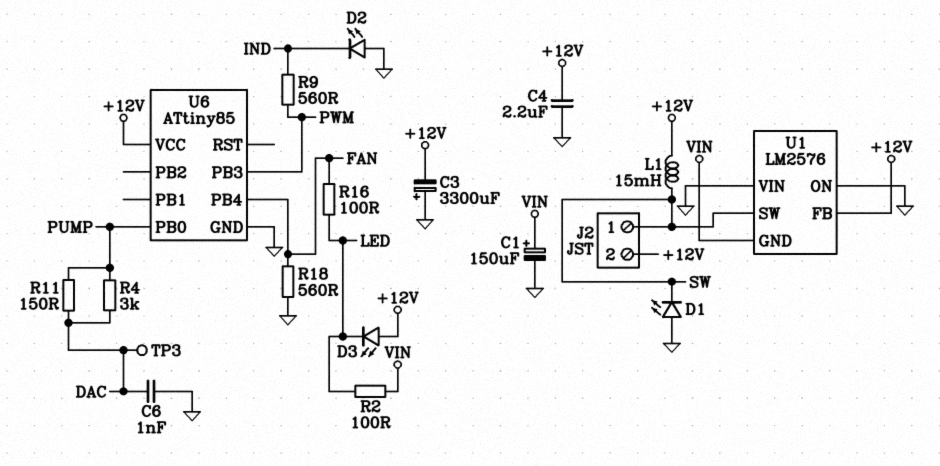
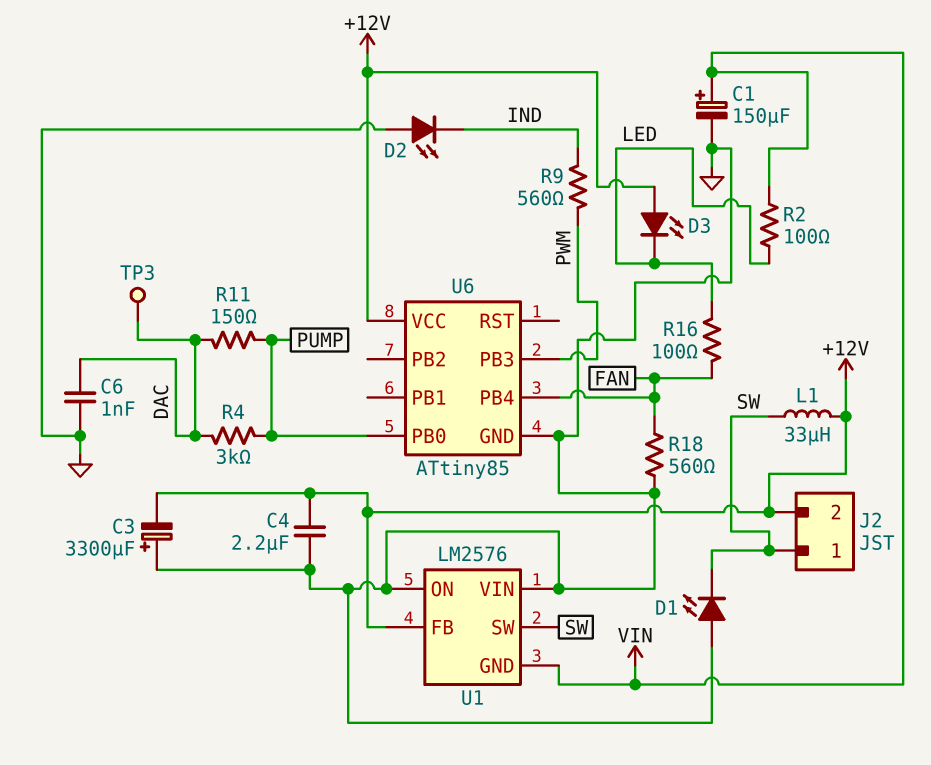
L1: 15mH (+12V, SW) -> 33uH (+12V, SW)

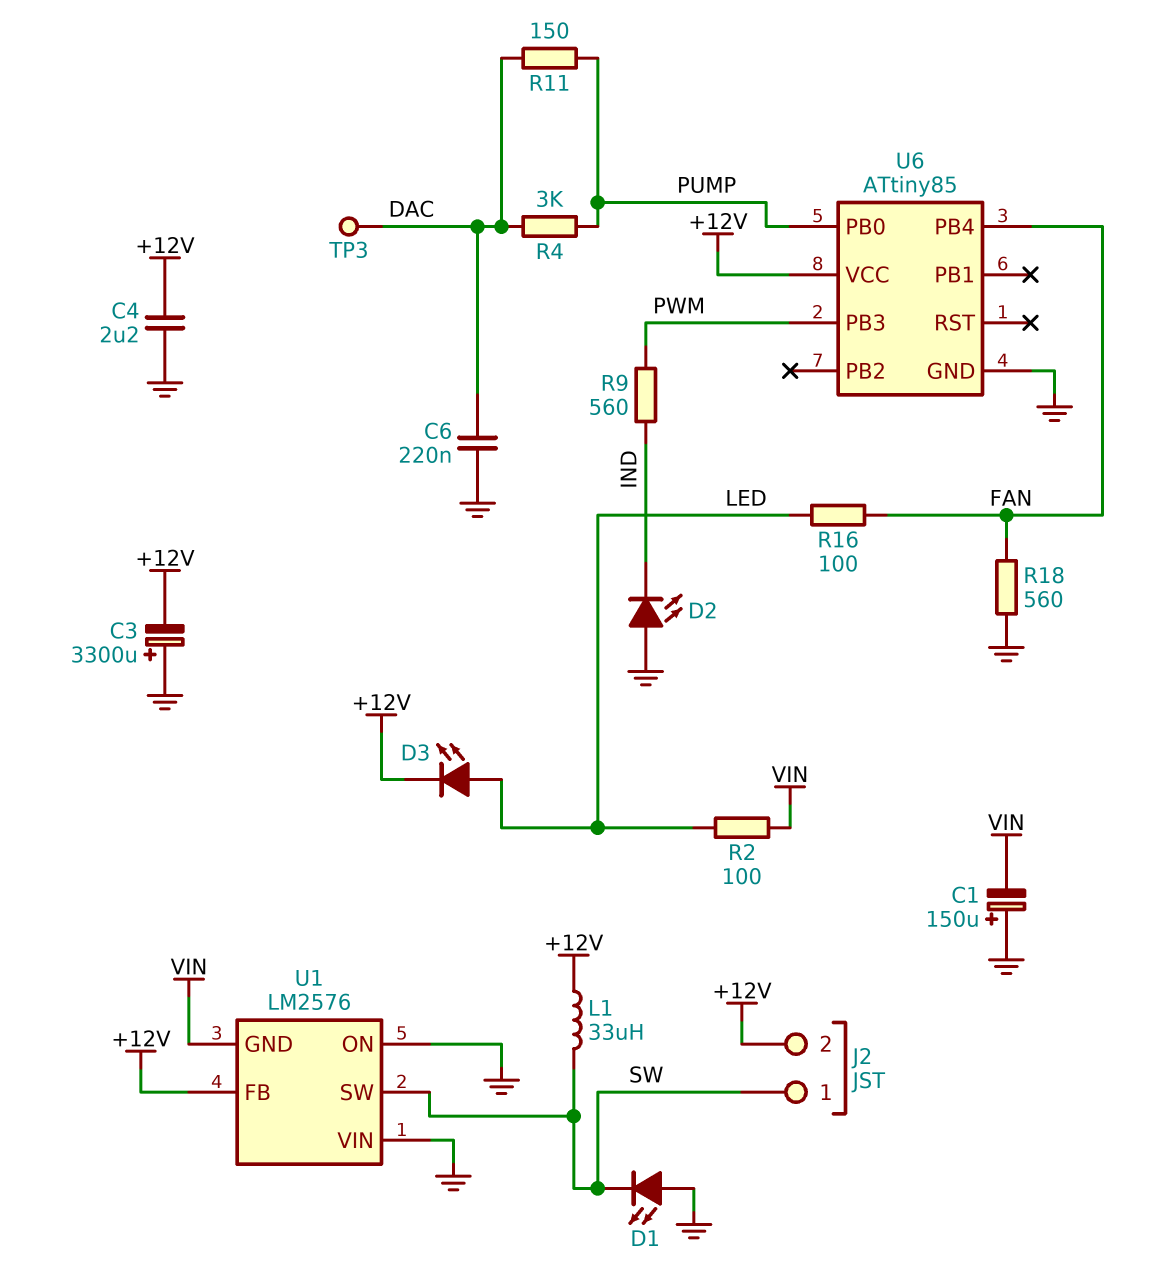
C1: 150uF (plus VIN, minus GND) -> 150uF (plus GND, minus VIN)
C6: 1nF (DAC, GND) -> 220nF (DAC, GND)
D3: LED (A +12V, K LED) -> LED (A LED, K +12V)

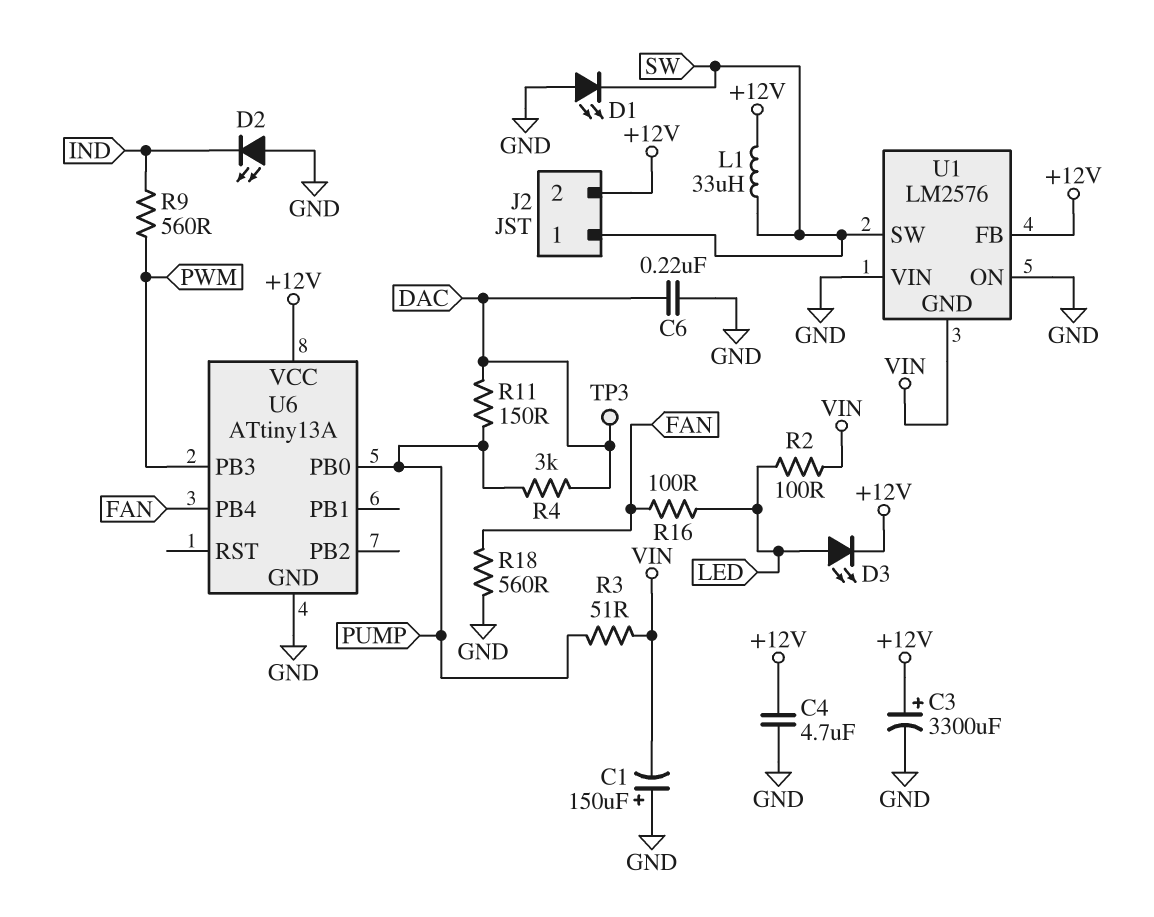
C3: 3300uF (plus GND, minus +12V) -> 3300uF (plus +12V, minus GND)
C4: 2.2uF (+12V, GND) -> 4.7uF (+12V, GND)
R3: none -> 51 (PUMP, VIN)
U6: ATtiny85 -> ATtiny13A

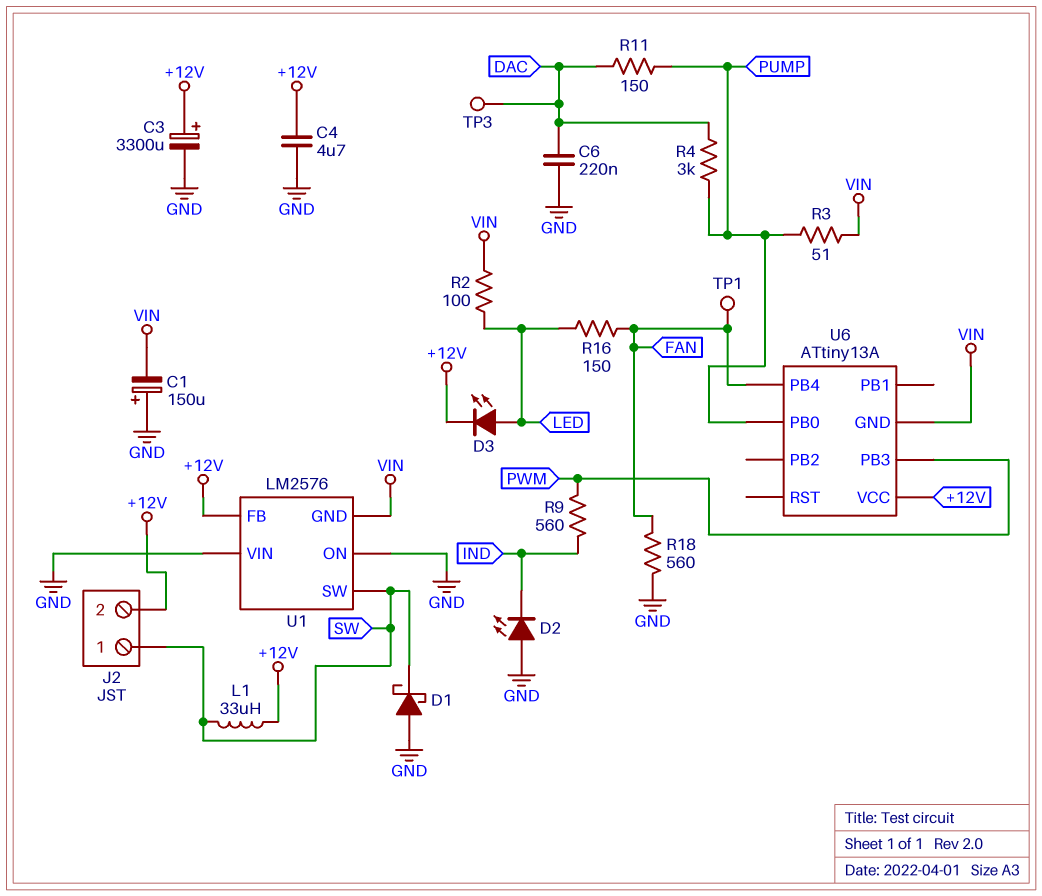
D1: LED (A GND, K SW) -> schottky (A GND, K SW)
R16: 100 (FAN, LED) -> 150 (FAN, LED)
TP1: none -> test point (FAN)
U6 pin GND: GND -> VIN

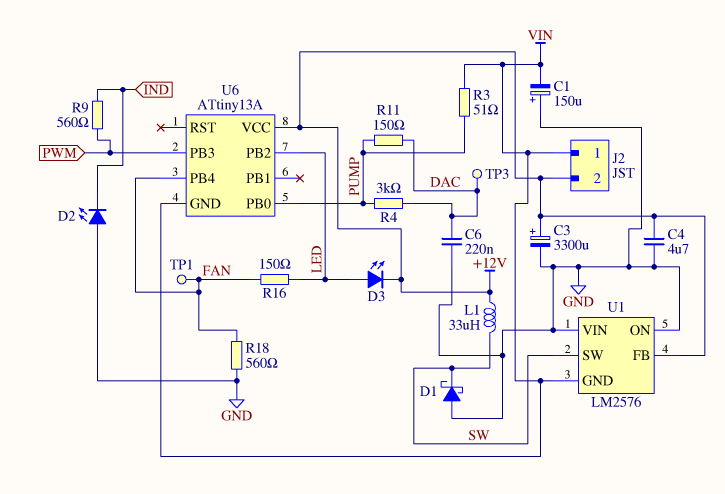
J2 pin 1: SW -> VIN
R2: 100 (LED, VIN) -> none
U6 pin PB2: none -> LED

